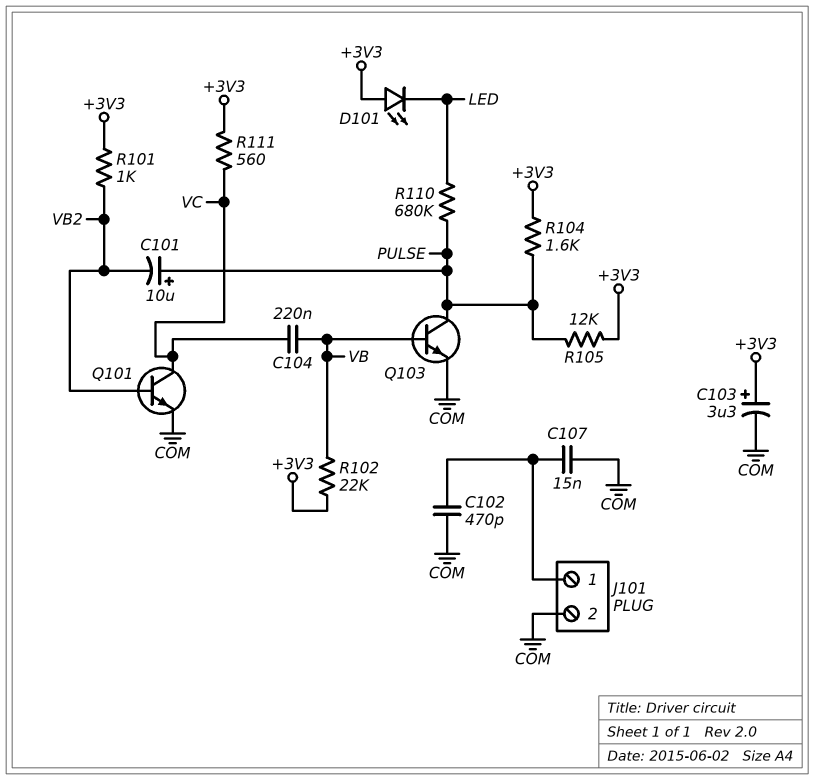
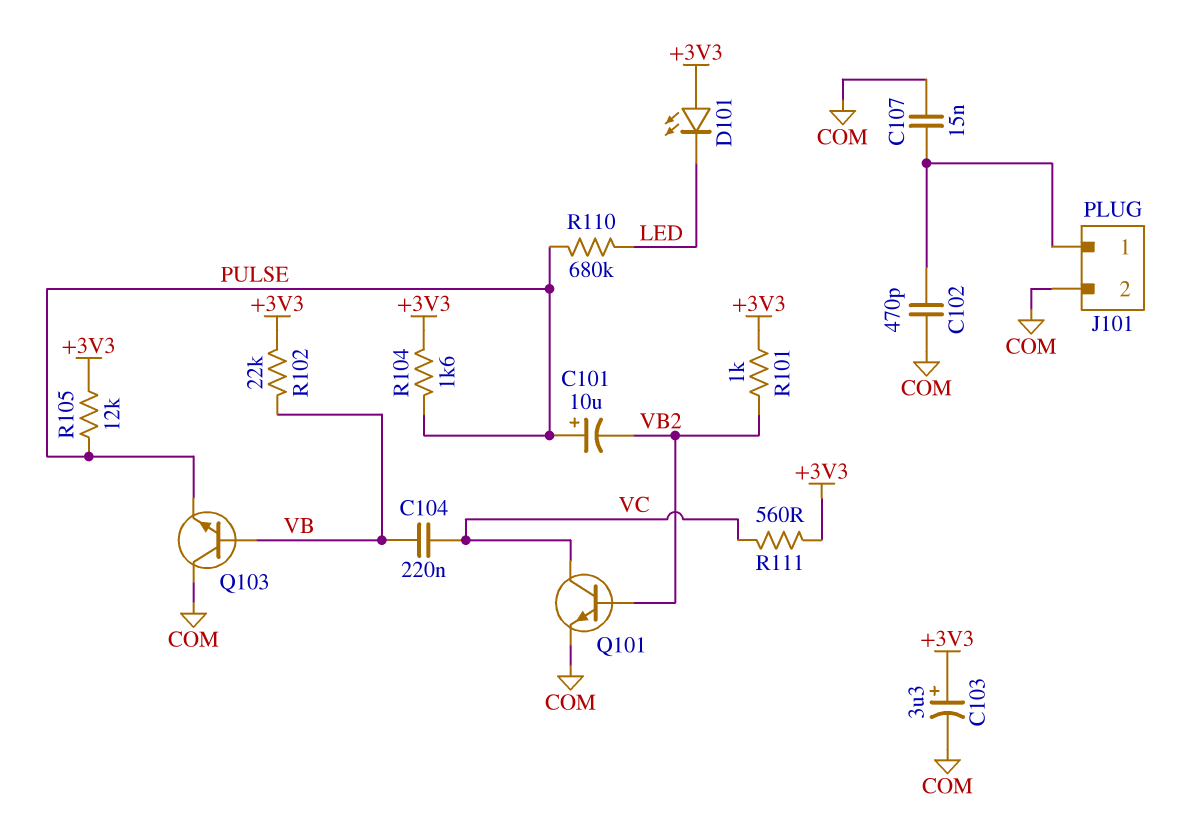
Q103: NPN (B VB, C PULSE, E COM) -> NPN (B VB, C COM, E PULSE)

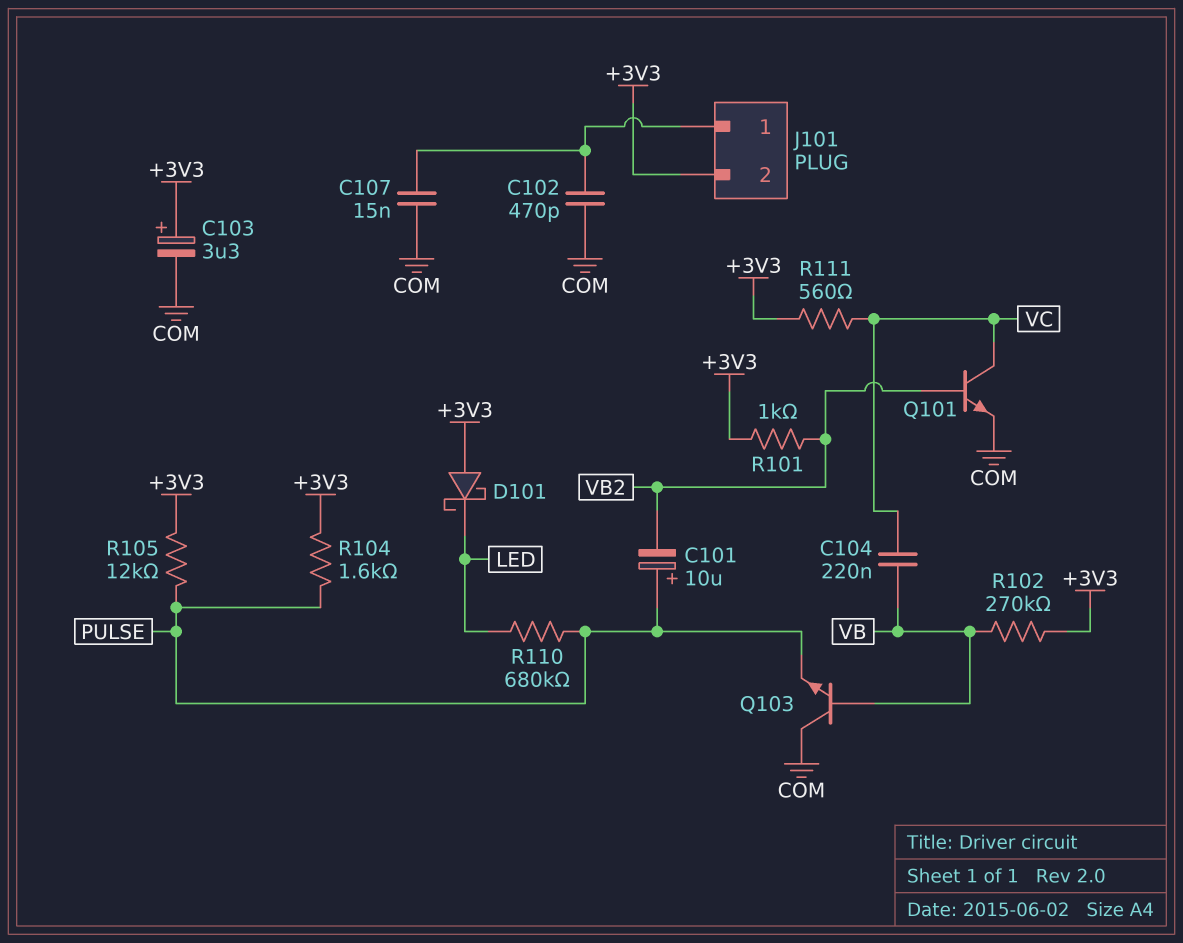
D101: LED (A +3V3, K LED) -> schottky (A +3V3, K LED)
J101 pin 2: COM -> +3V3
R102: 22k (+3V3, VB) -> 270k (+3V3, VB)

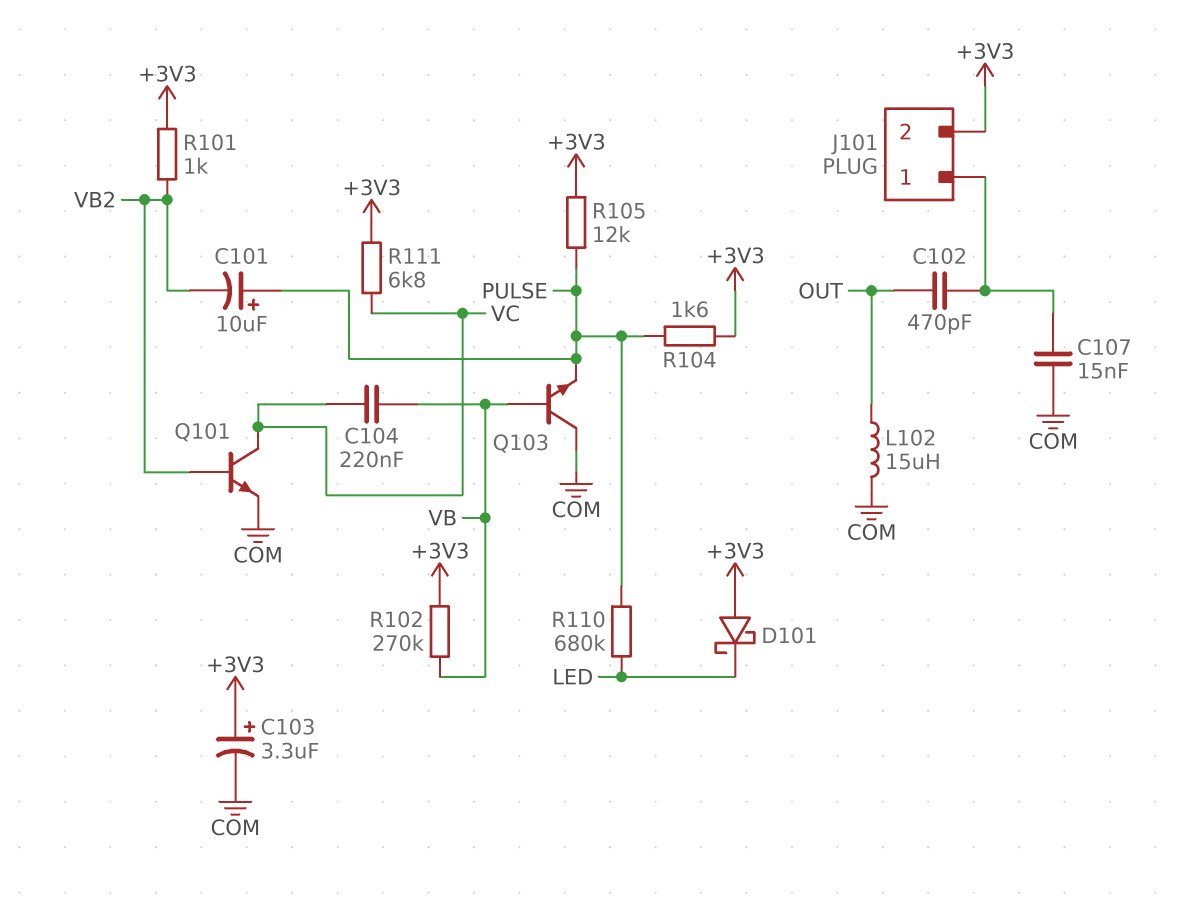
C102: 470pF (COM, J101/1) -> 470pF (J101/1, OUT)
L102: none -> 15uH (COM, OUT)
R111: 560 (+3V3, VC) -> 6.8k (+3V3, VC)

